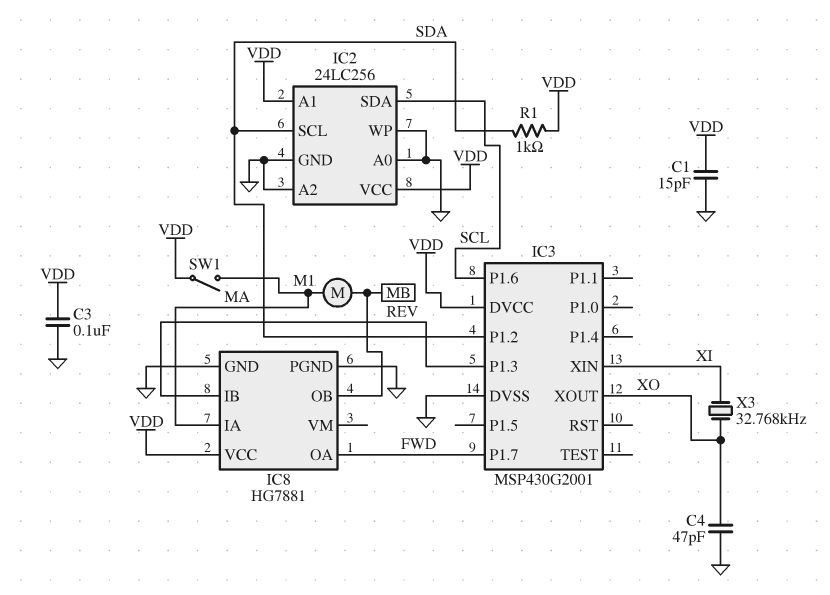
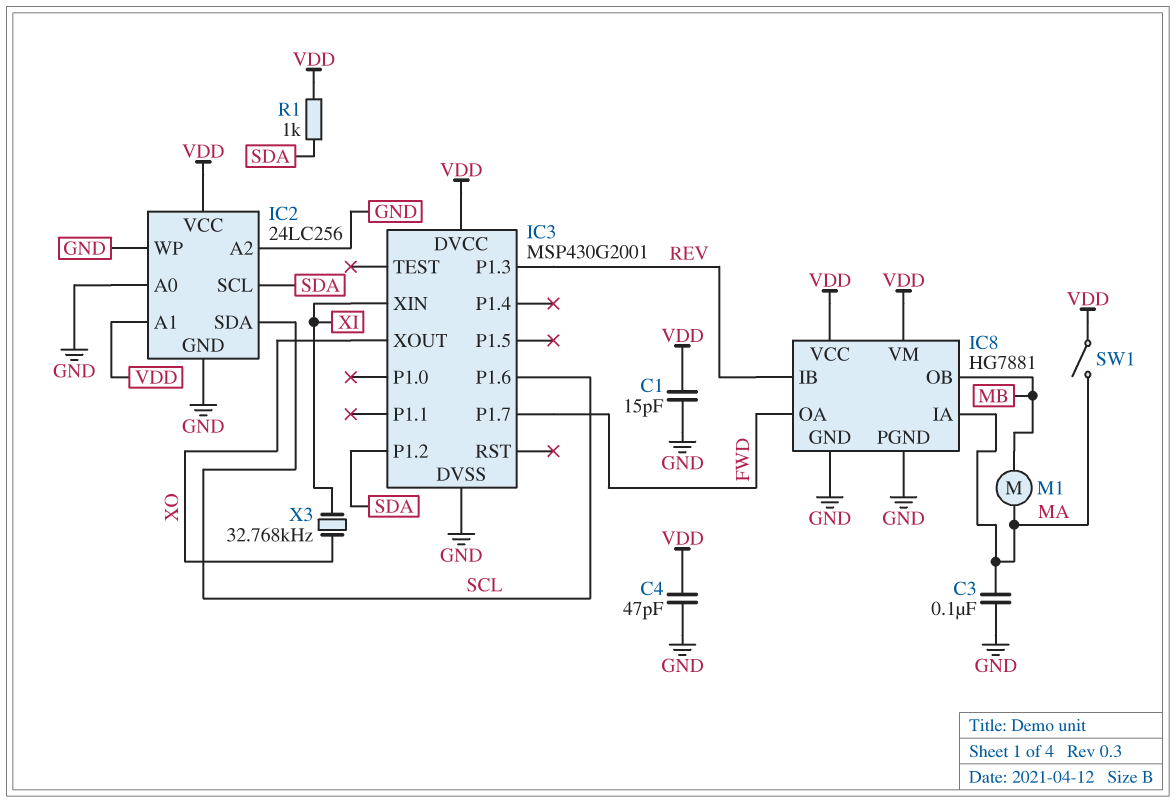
C3: 100nF (GND, VDD) -> 100nF (GND, MA)
C4: 47pF (GND, XO) -> 47pF (GND, VDD)
IC8 pin VM: none -> VDD

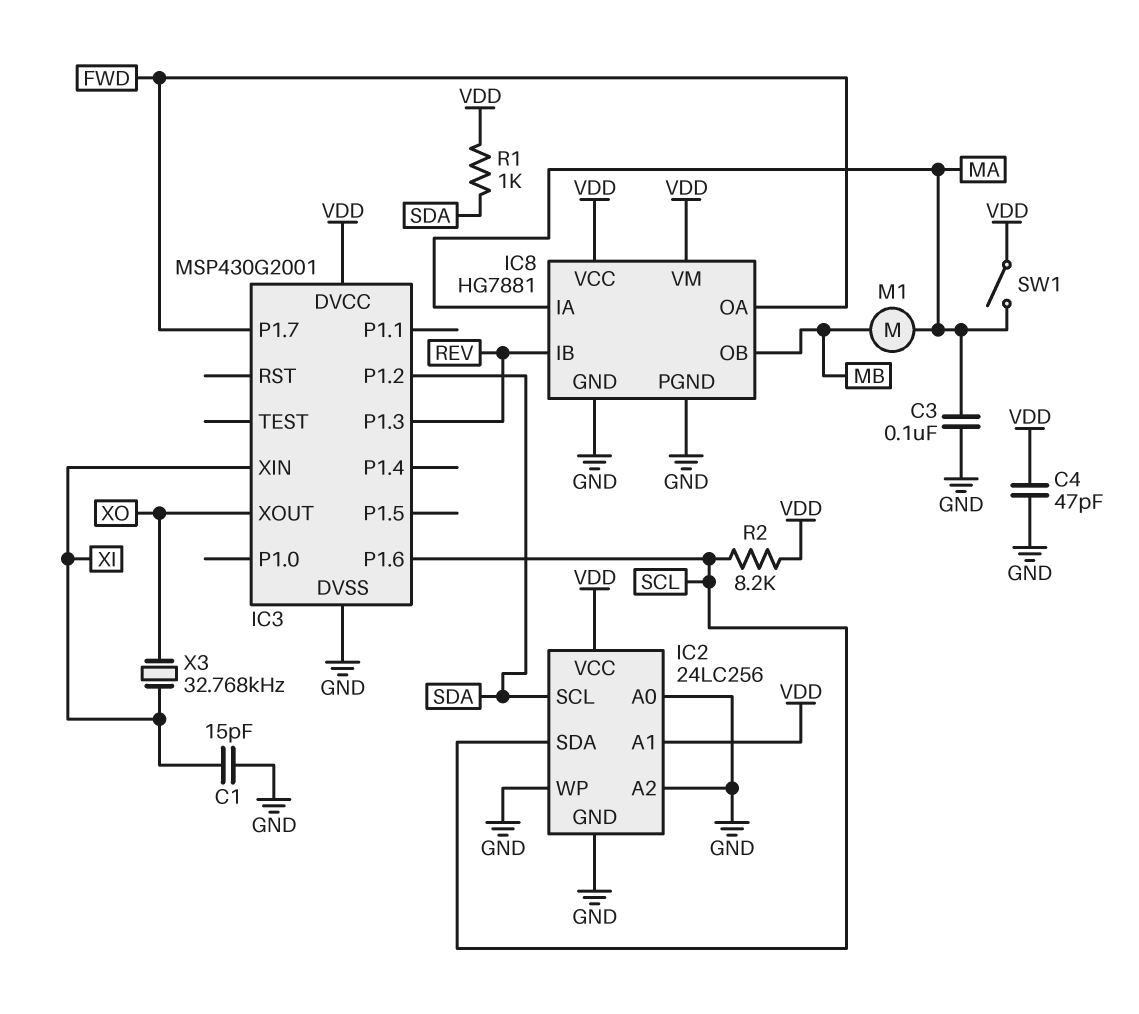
C1: 15pF (GND, VDD) -> 15pF (GND, XI)
R2: none -> 8.2k (SCL, VDD)

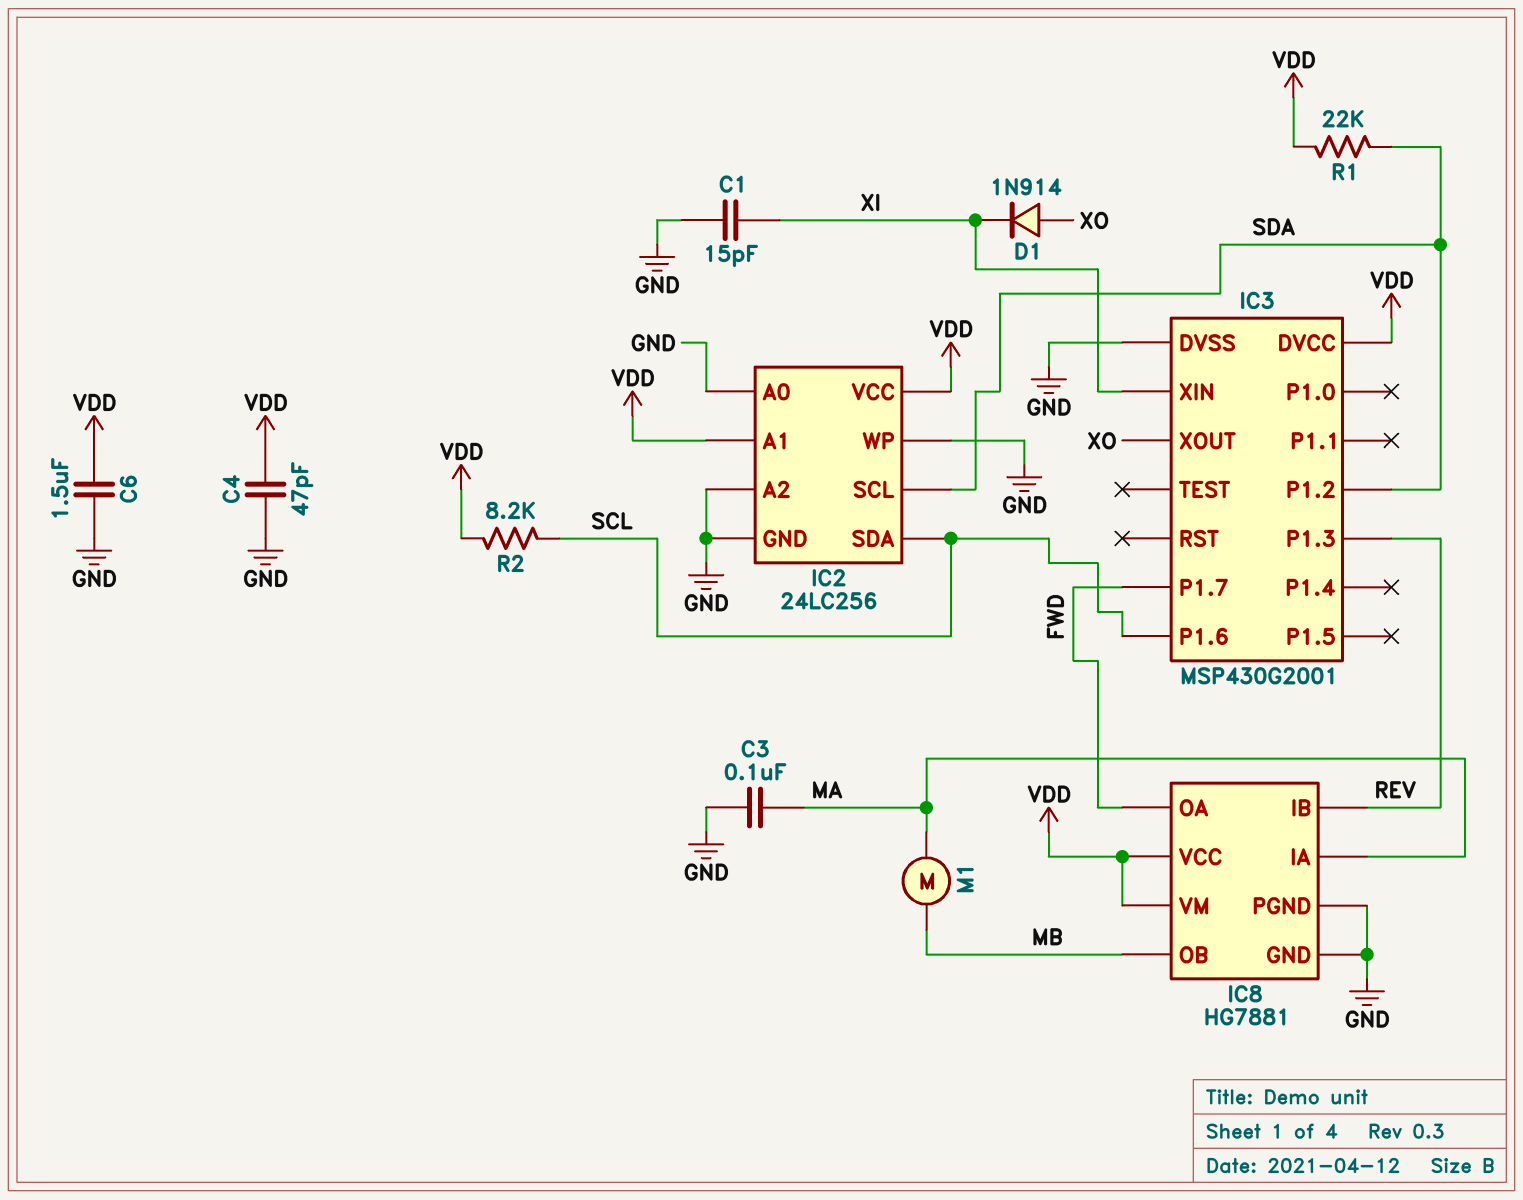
C6: none -> 1.5uF (GND, VDD)
D1: none -> diode 1N914 (A XO, K XI)
R1: 1k (SDA, VDD) -> 22k (SDA, VDD)
SW1: switch (MA, VDD) -> none
X3: 32.768kHz (XI, XO) -> none

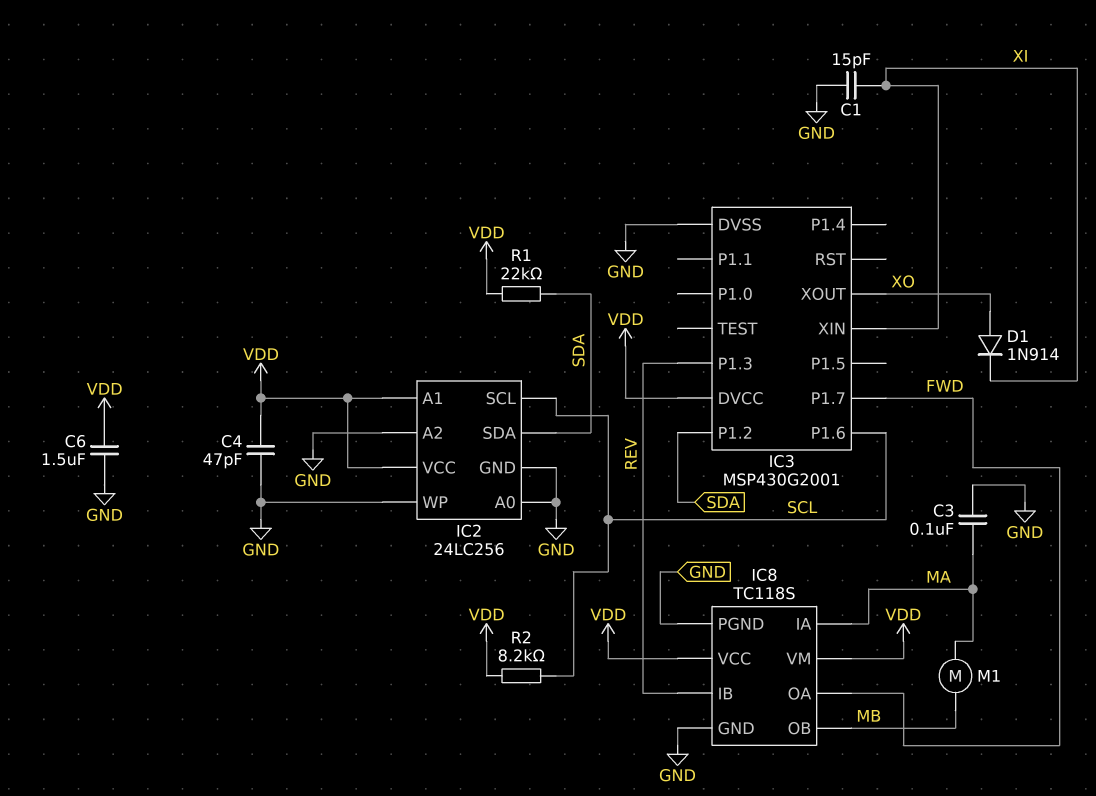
IC2 pin SCL: SDA -> SCL
IC2 pin SDA: SCL -> SDA
IC8: HG7881 -> TC118S

